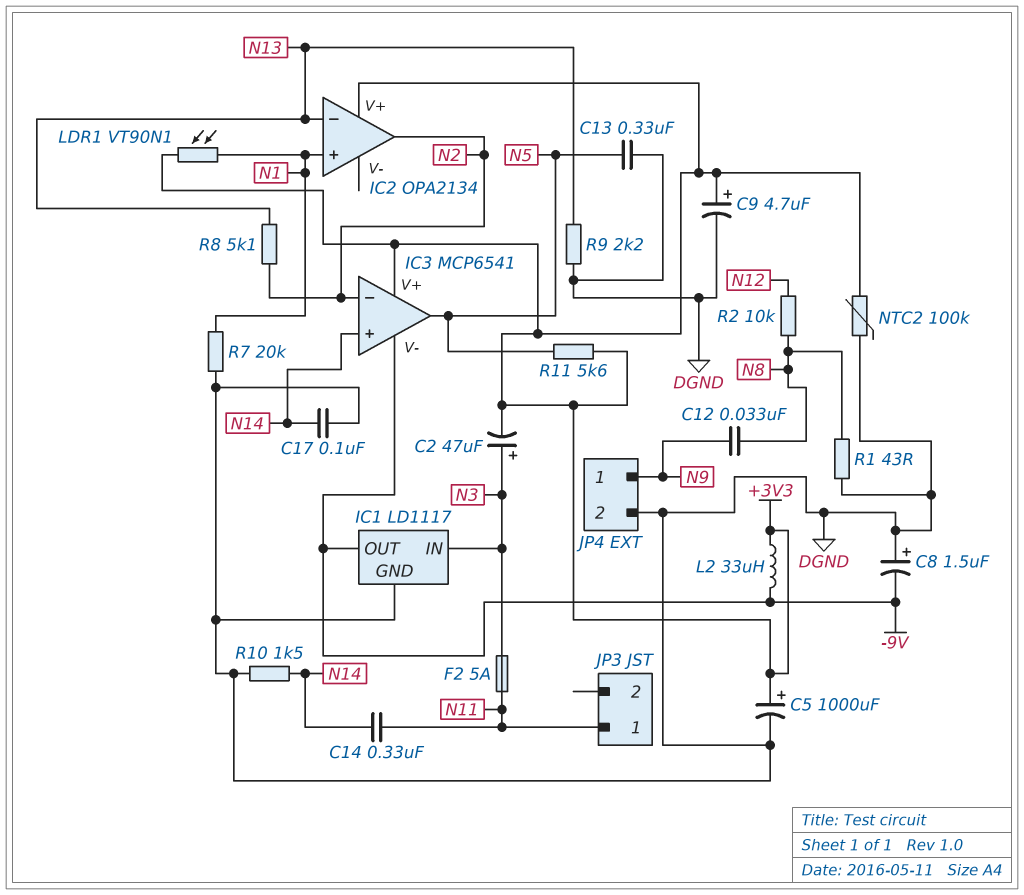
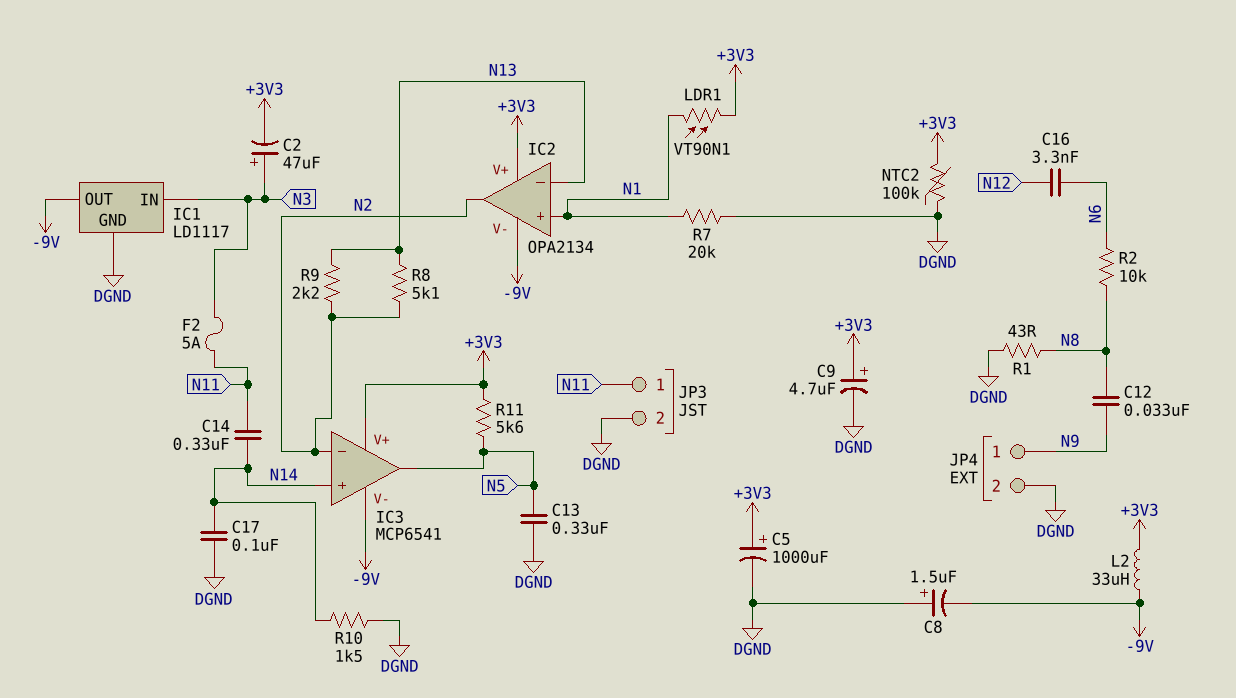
C16: none -> 3.3nF (N6, N12)
IC2 pin V-: none -> -9V
JP3 pin 2: none -> DGND
R2: 10k (N8, N12) -> 10k (N6, N8)
R9: 2.2k (DGND, N13) -> 2.2k (N2, N13)

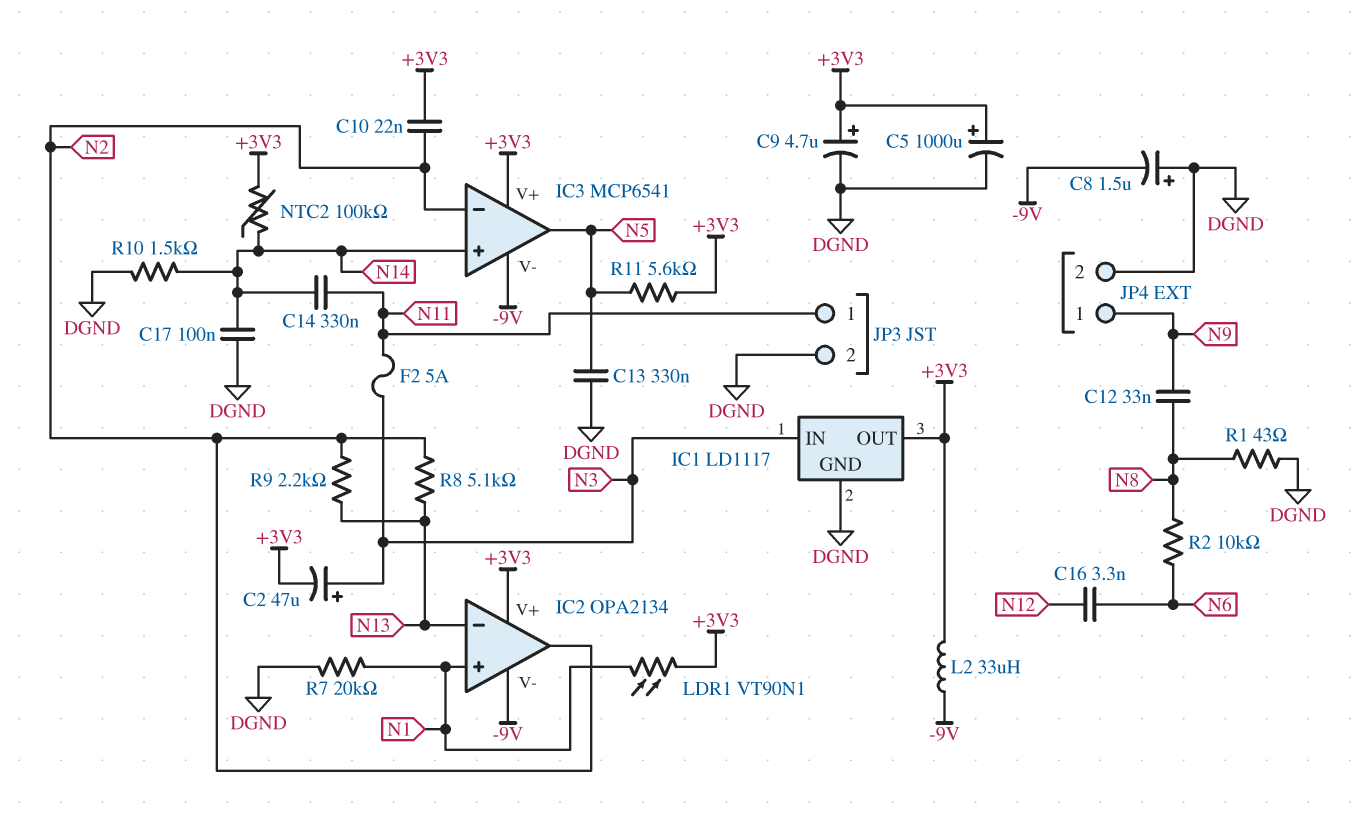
C10: none -> 22nF (+3V3, N2)
IC1 pin OUT: -9V -> +3V3
NTC2: 100k (+3V3, DGND) -> 100k (+3V3, N14)

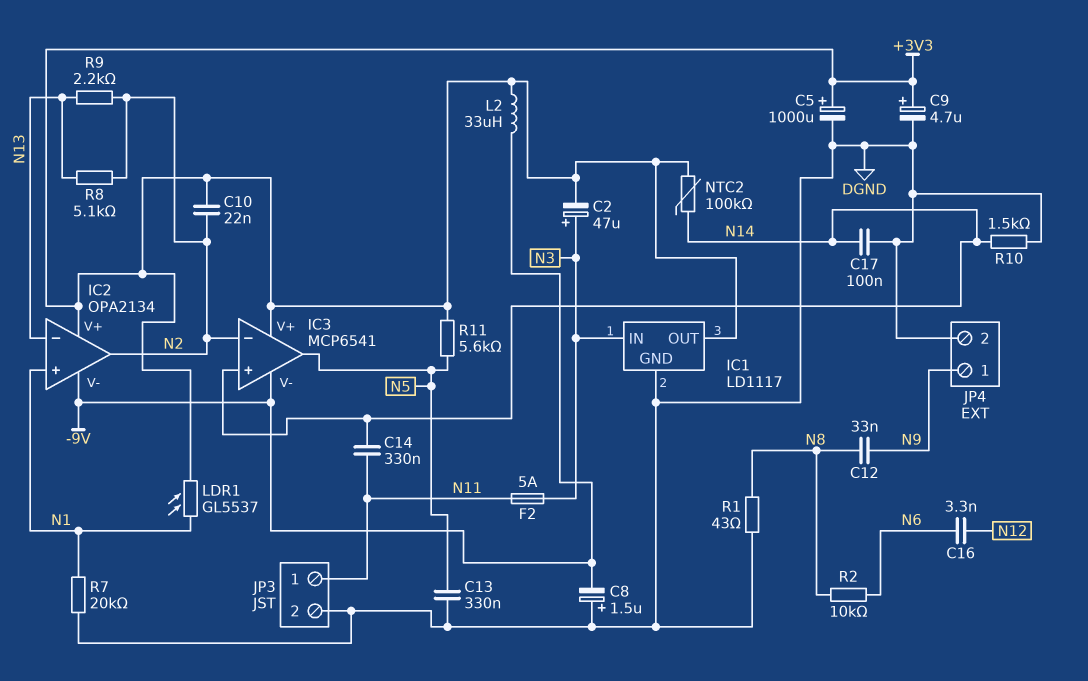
LDR1: VT90N1 (+3V3, N1) -> GL5537 (+3V3, N1)

